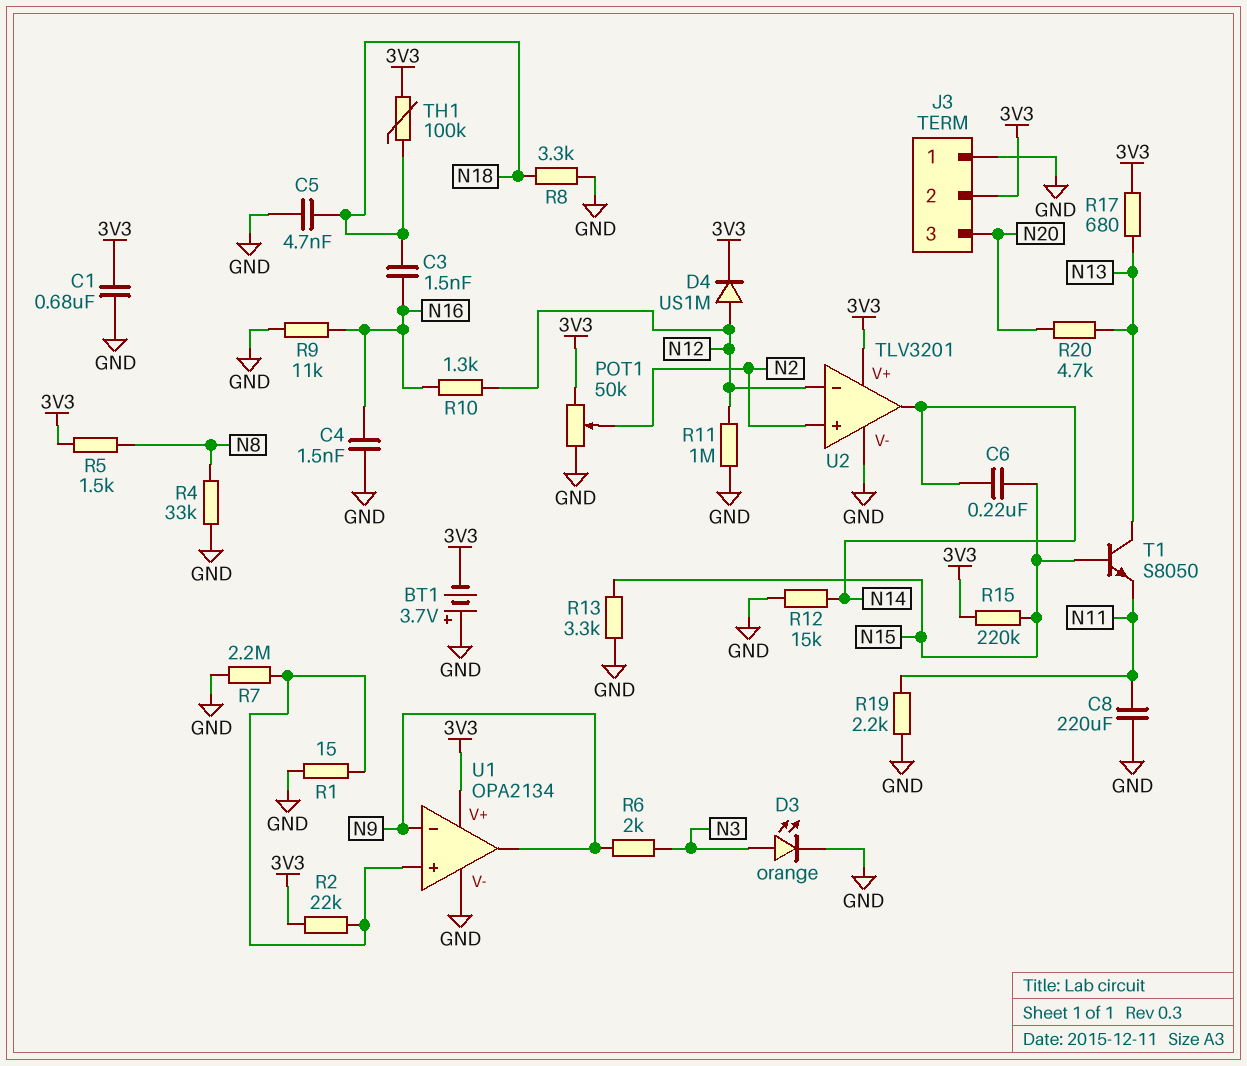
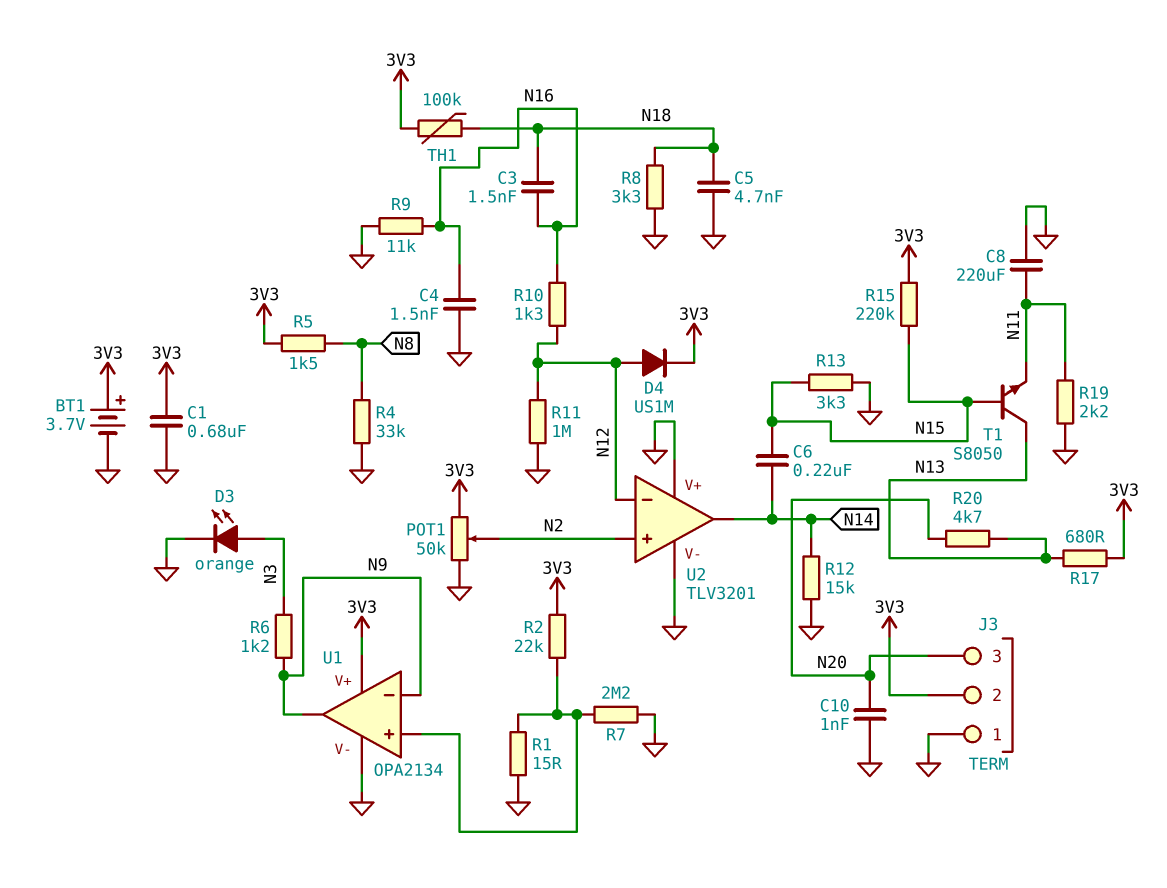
BT1: 3.7V (plus GND, minus 3V3) -> 3.7V (plus 3V3, minus GND)
C10: none -> 1nF (GND, N20)
R6: 2k (N3, N9) -> 1.2k (N3, N9)
U2 pin V+: 3V3 -> GND

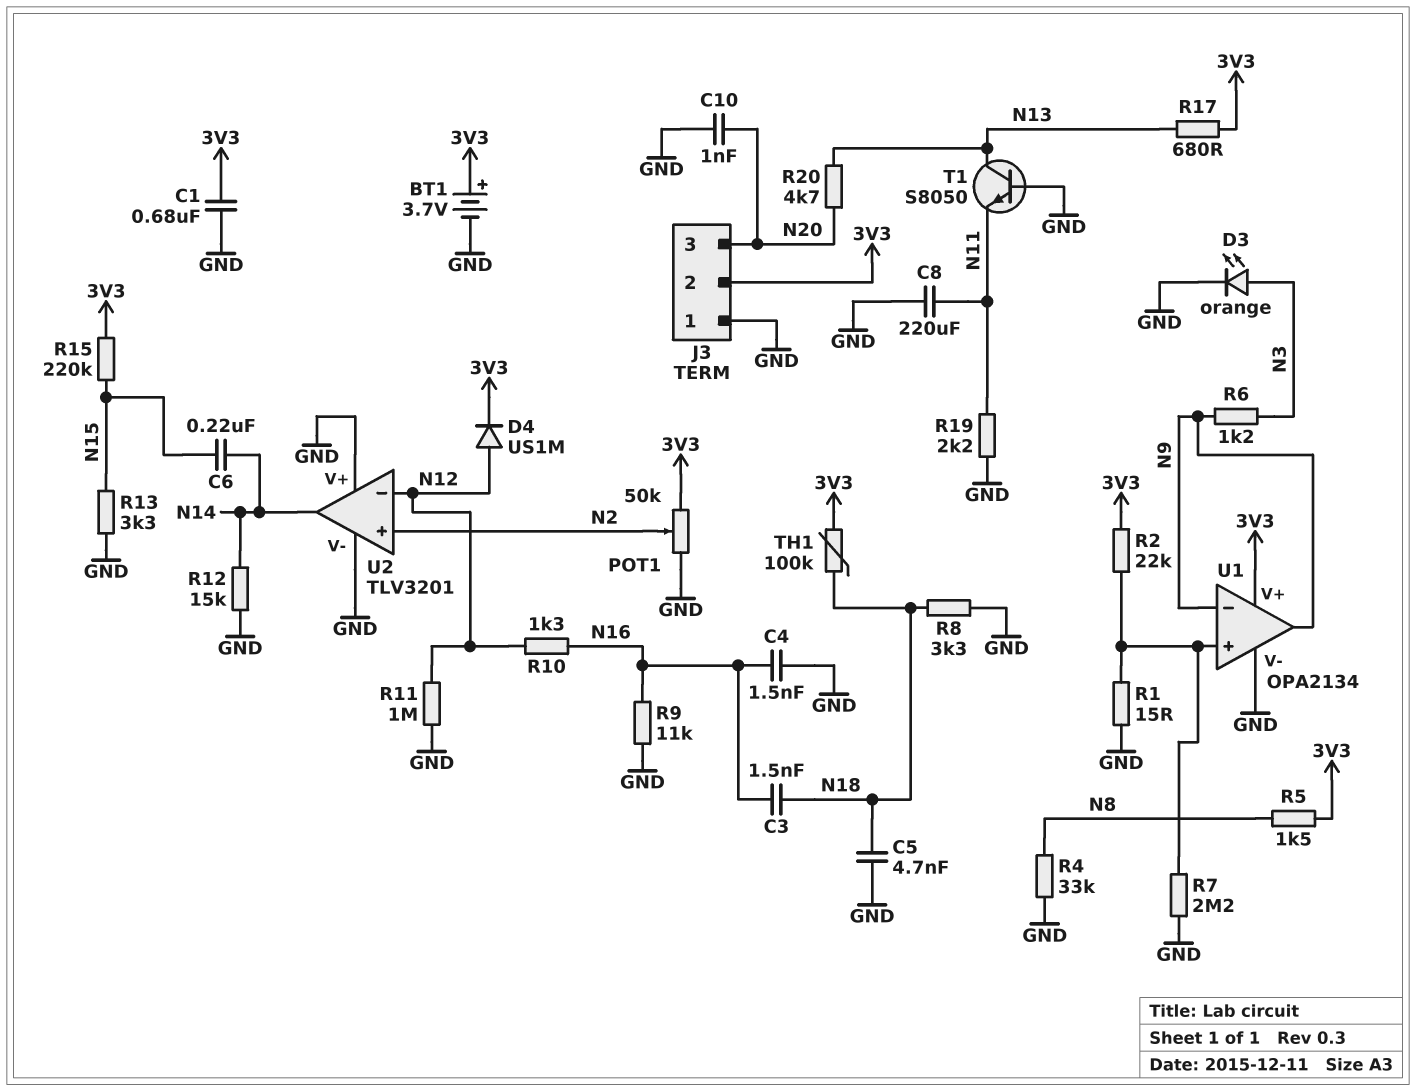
T1: NPN S8050 (B N15, C N13, E N11) -> NPN S8050 (B GND, C N13, E N11)

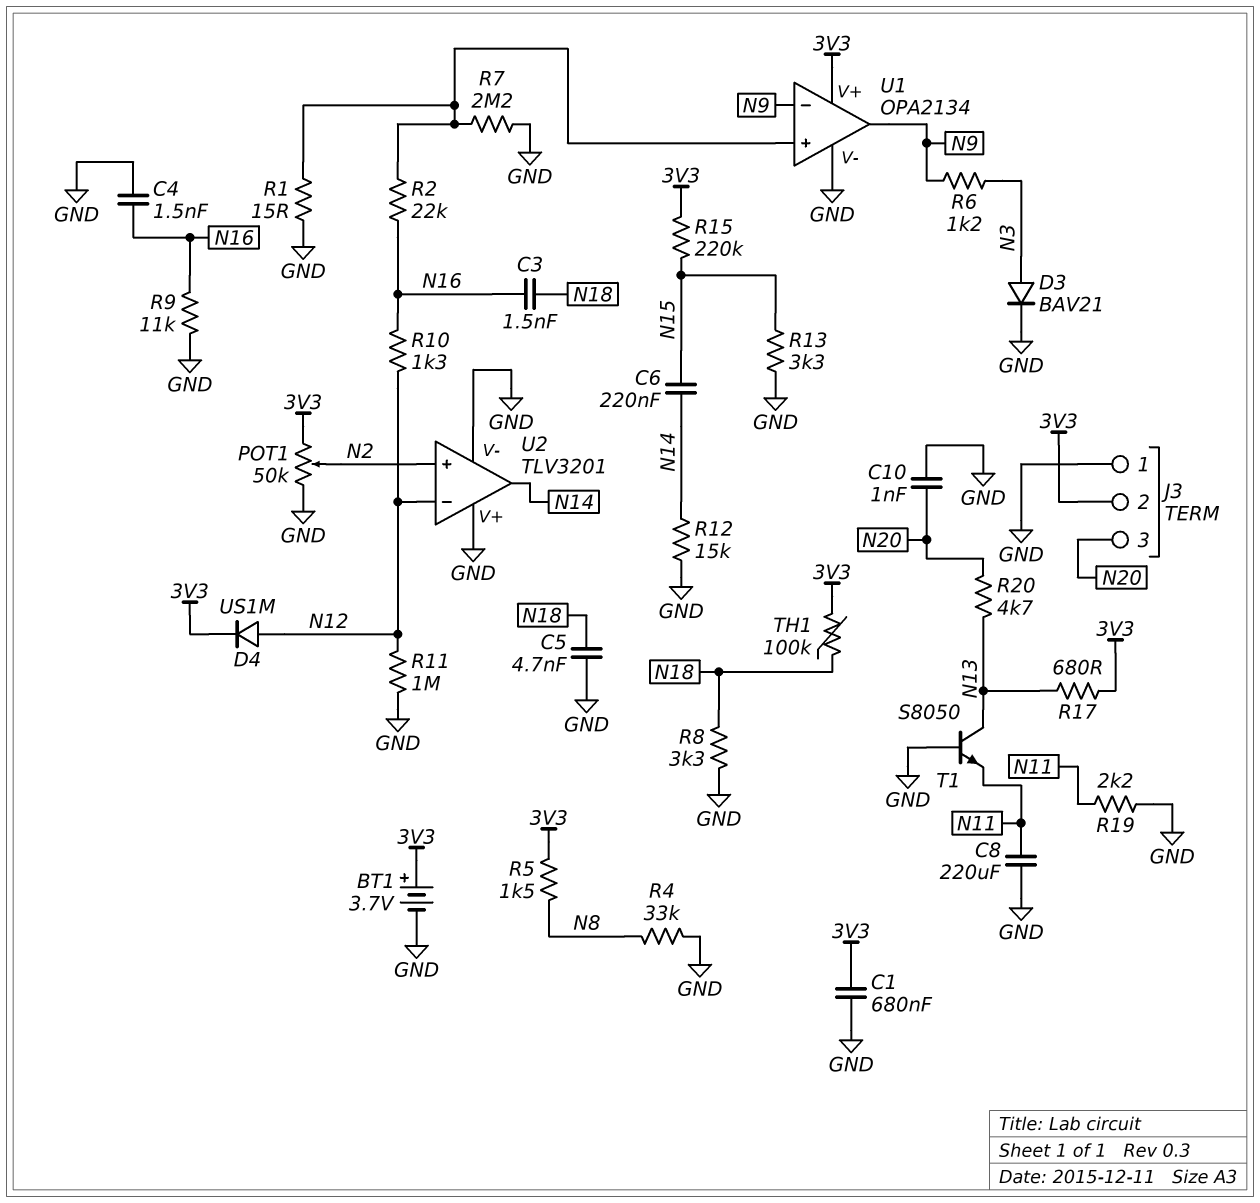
D3: LED orange (A N3, K GND) -> diode BAV21 (A N3, K GND)
R2: 22k (3V3, U1/in+) -> 22k (N16, U1/in+)

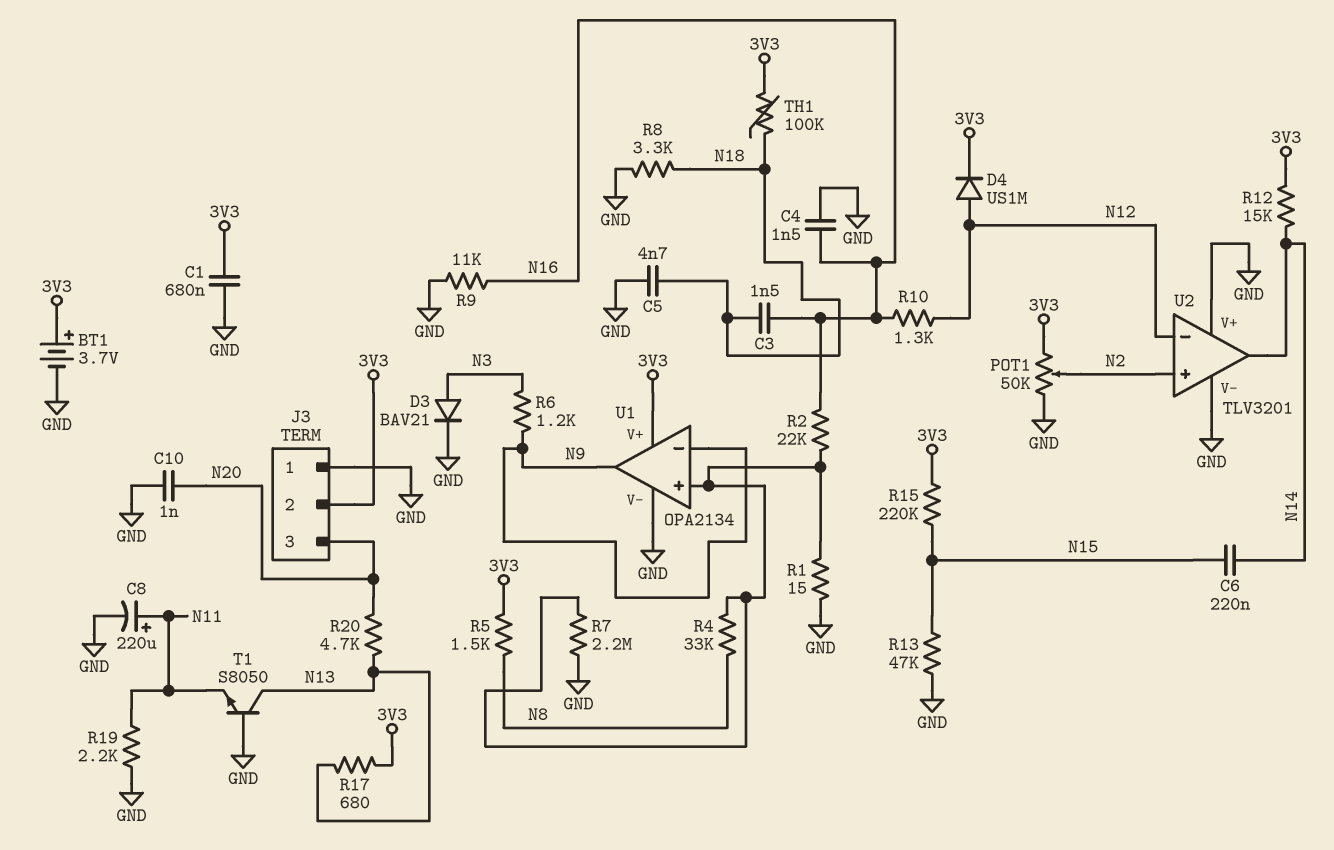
C8: 220uF (GND, N11) -> 220uF (plus N11, minus GND)
R4: 33k (GND, N8) -> 33k (N8, U1/in+)
R11: 1M (GND, N12) -> none
R12: 15k (GND, N14) -> 15k (3V3, N14)
R13: 3.3k (GND, N15) -> 47k (GND, N15)

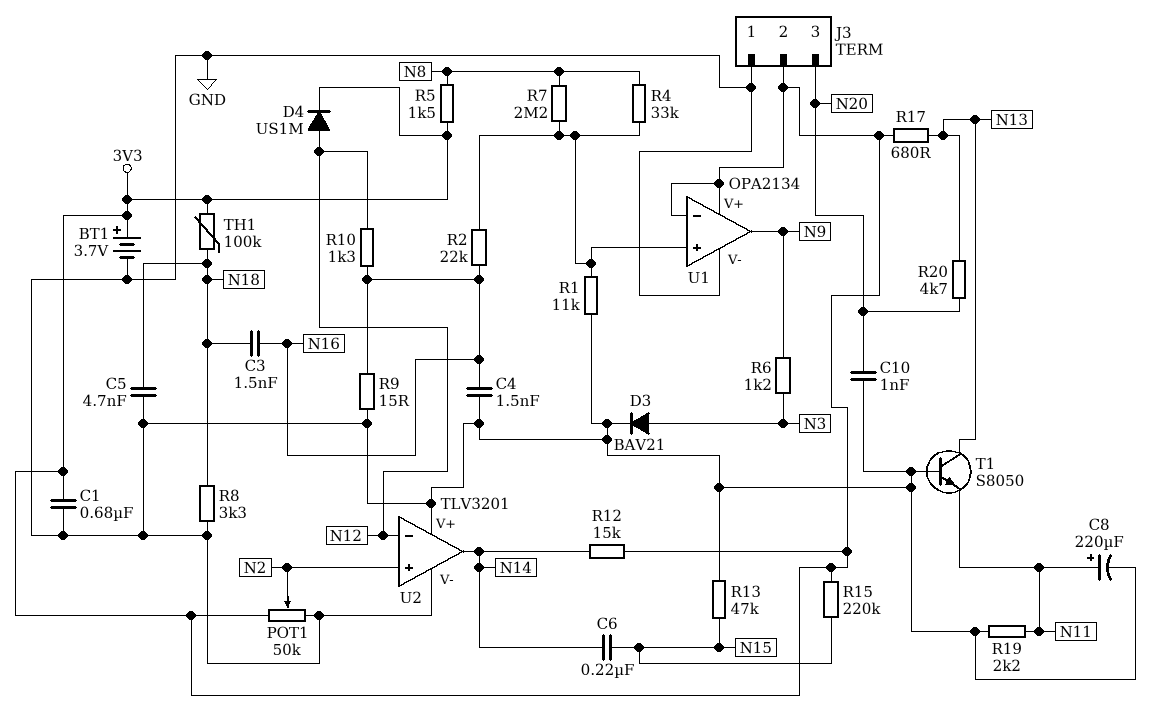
R1: 15 (GND, U1/in+) -> 11k (GND, U1/in+)
R7: 2.2M (GND, U1/in+) -> 2.2M (N8, U1/in+)
R9: 11k (GND, N16) -> 15 (GND, N16)
U1 pin in-: N9 -> 3V3

